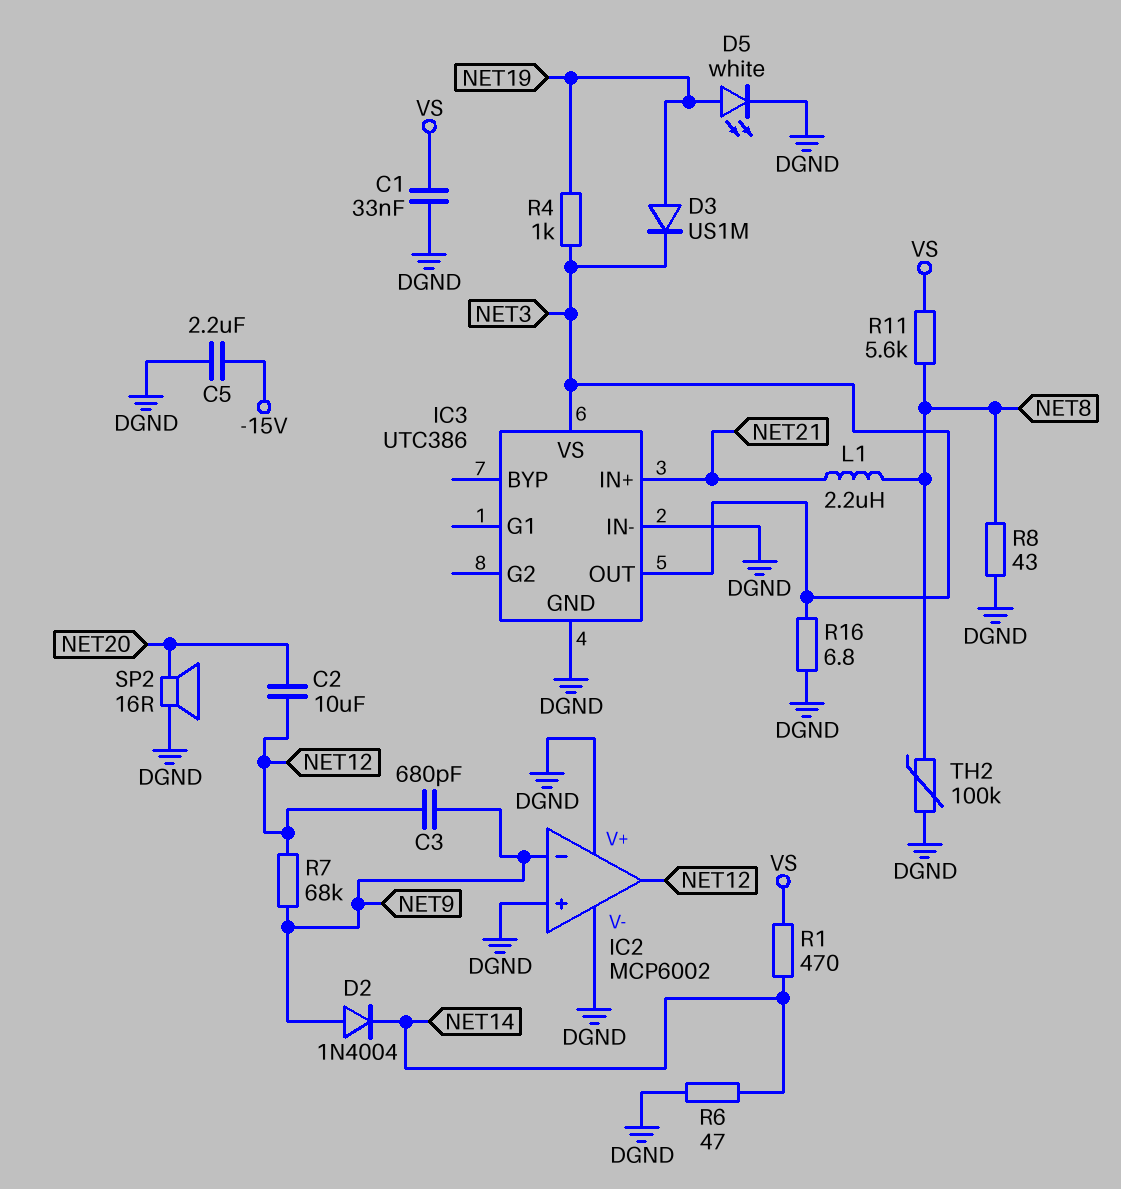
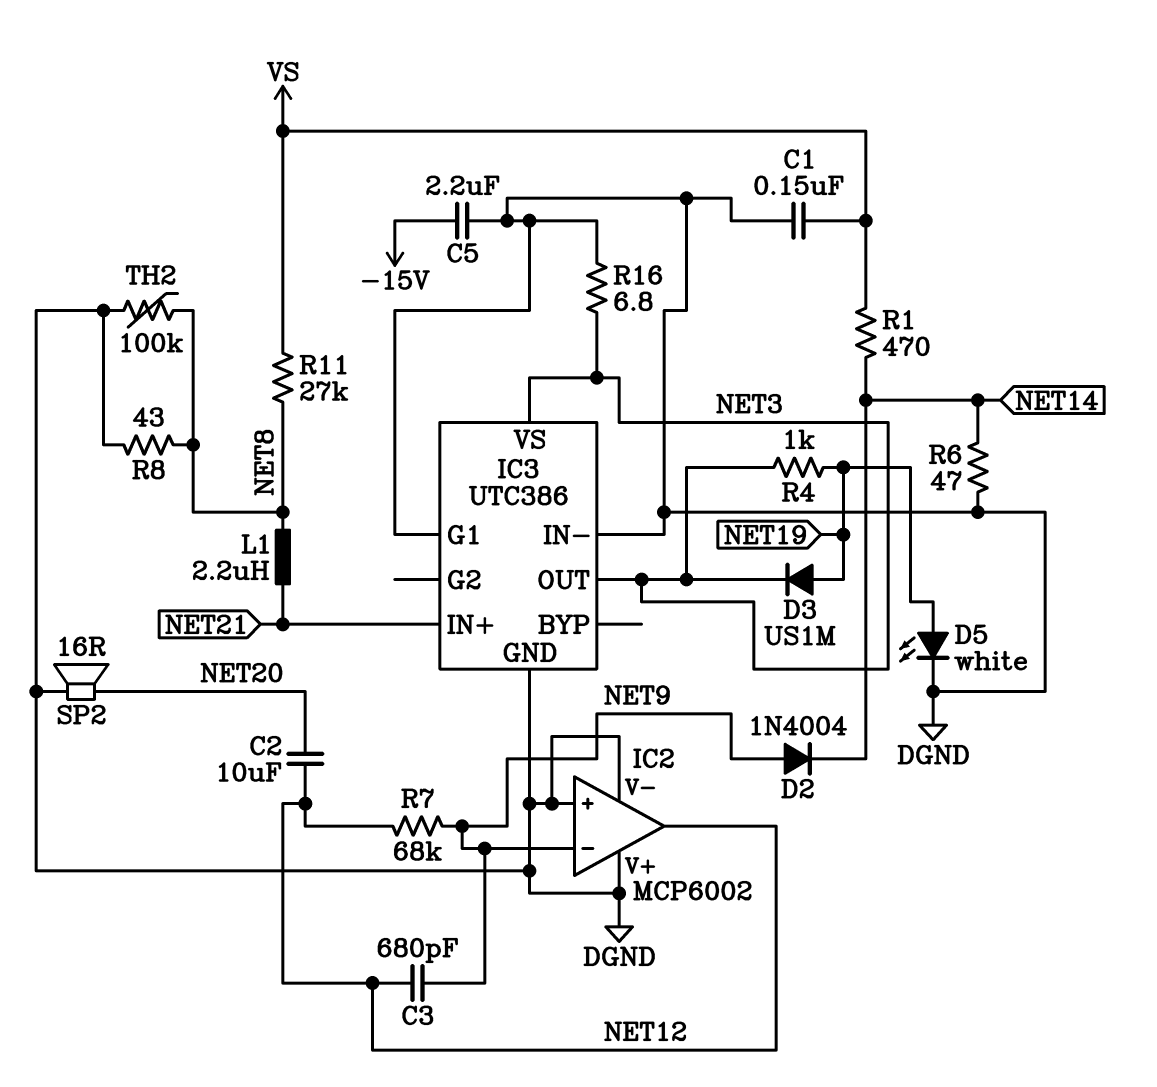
C1: 33nF (DGND, VS) -> 150nF (DGND, VS)
IC3 pin G1: none -> DGND
R11: 5.6k (NET8, VS) -> 27k (NET8, VS)

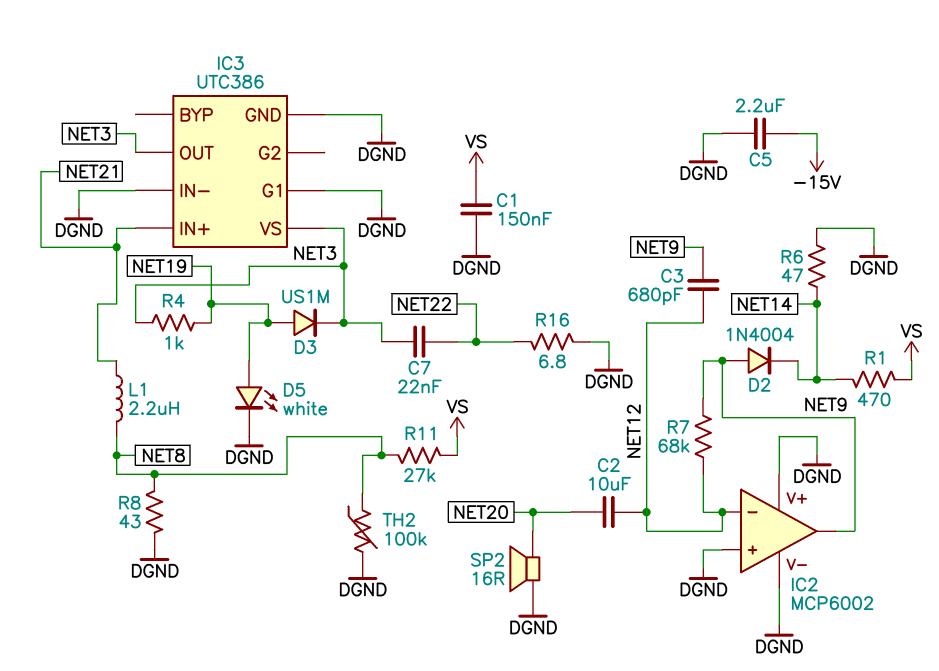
C7: none -> 22nF (NET3, NET22)
IC2 pin in-: NET9 -> NET12
IC2 pin out: NET12 -> NET9
R16: 6.8 (DGND, NET3) -> 6.8 (DGND, NET22)

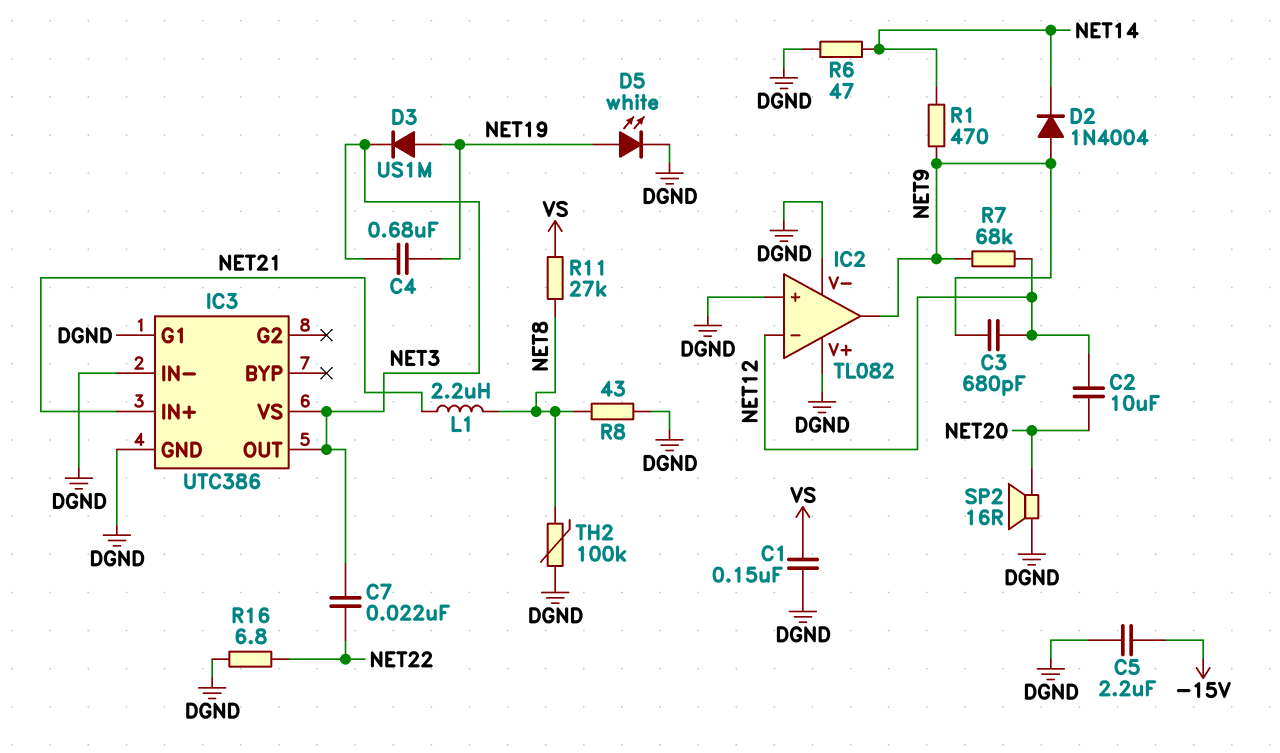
C4: none -> 680nF (NET3, NET19)
IC2: MCP6002 -> TL082
R1: 470 (NET14, VS) -> 470 (NET9, NET14)
R4: 1k (NET3, NET19) -> none

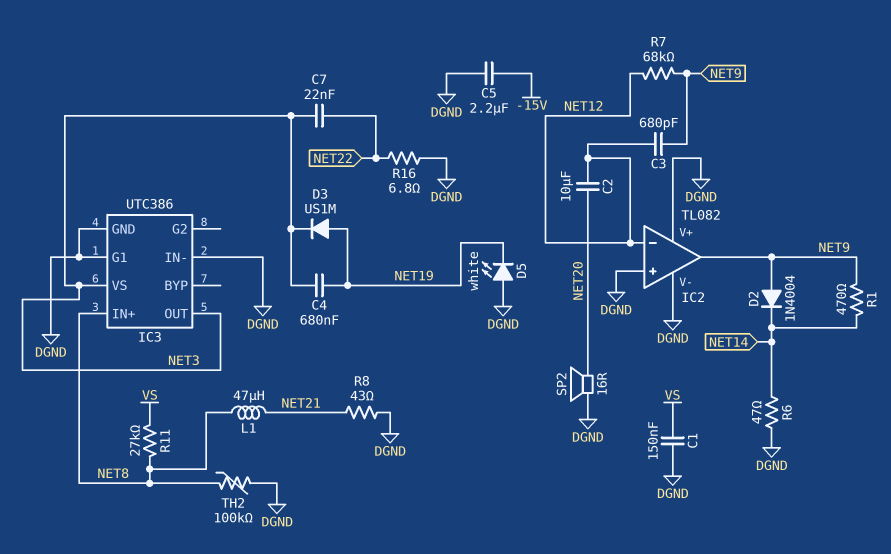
D5: LED white (A NET19, K DGND) -> LED white (A DGND, K NET19)
IC3 pin IN+: NET21 -> NET8
L1: 2.2uH (NET8, NET21) -> 47uH (NET8, NET21)
R8: 43 (DGND, NET8) -> 43 (DGND, NET21)

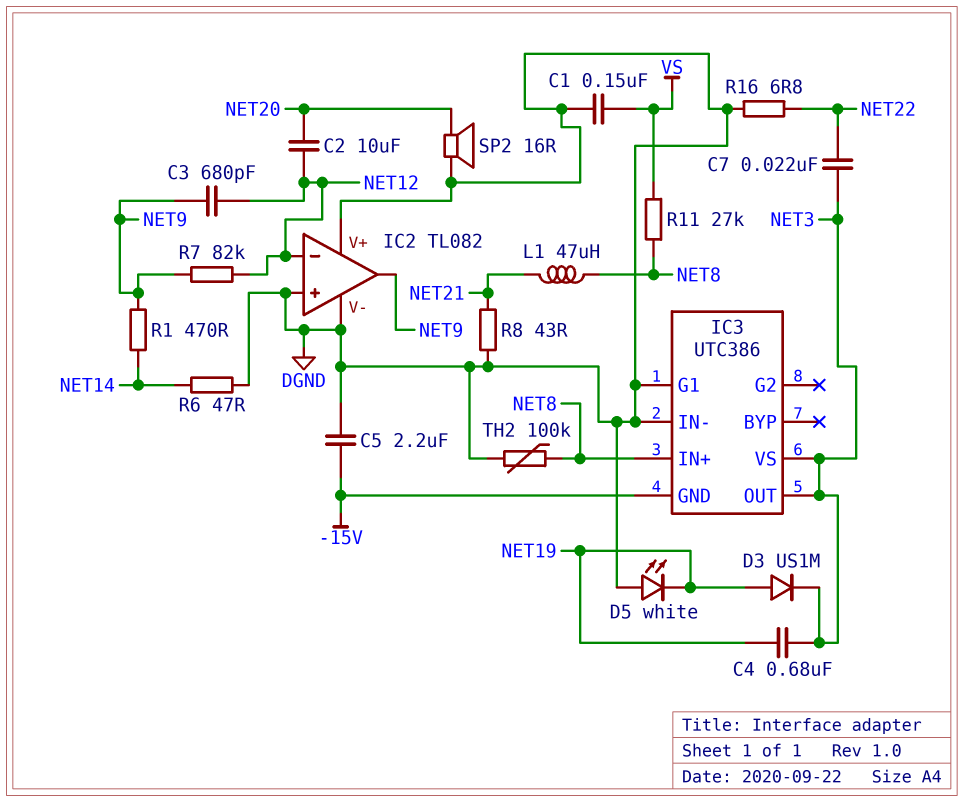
D2: diode 1N4004 (A NET9, K NET14) -> none
IC3 pin GND: DGND -> -15V
R7: 68k (NET9, NET12) -> 82k (NET9, NET12)

